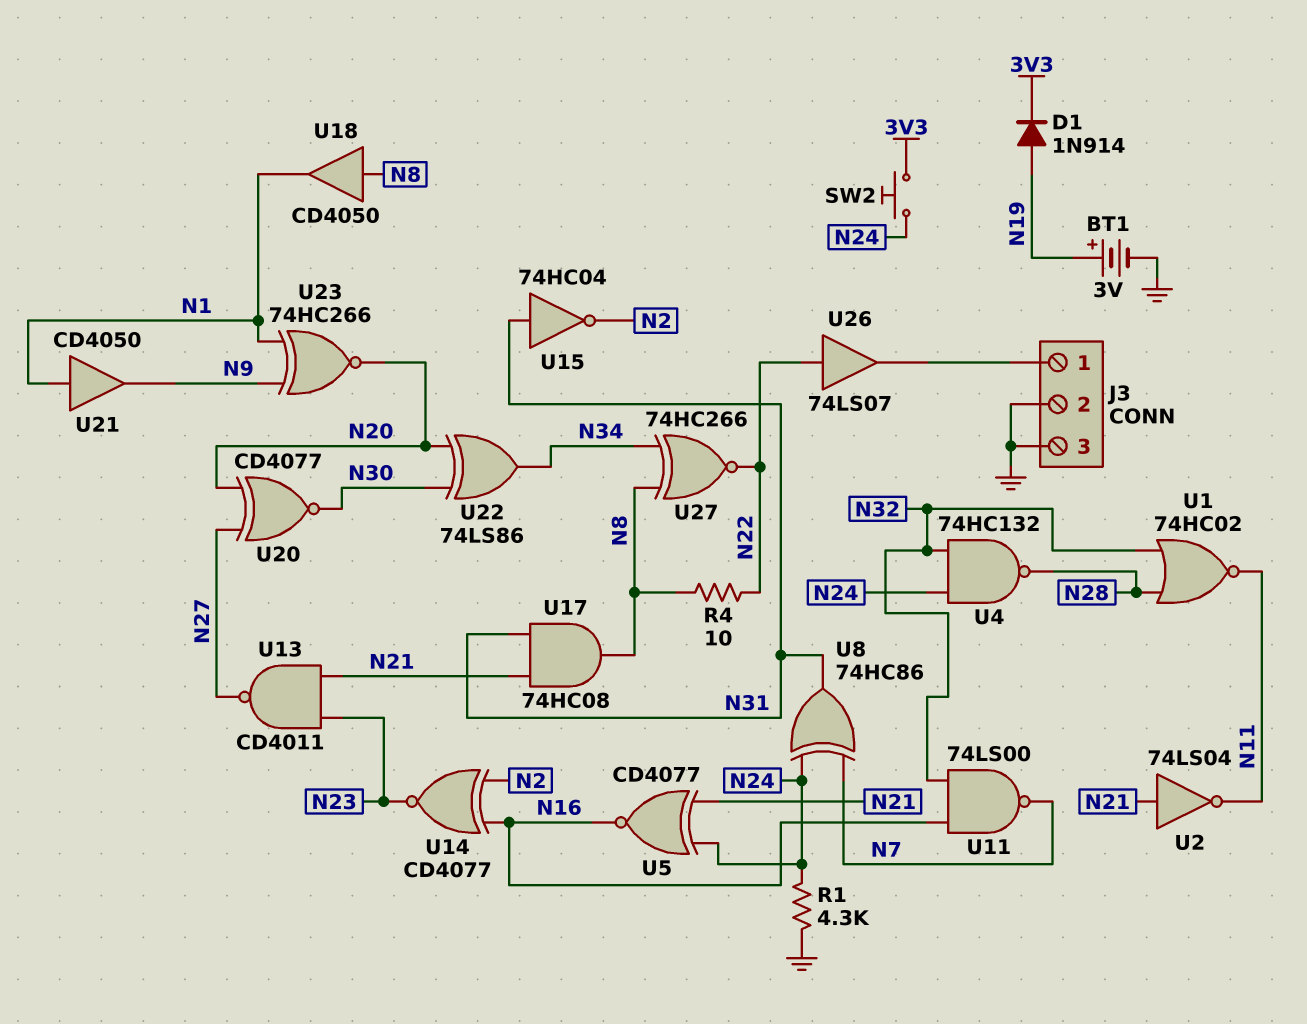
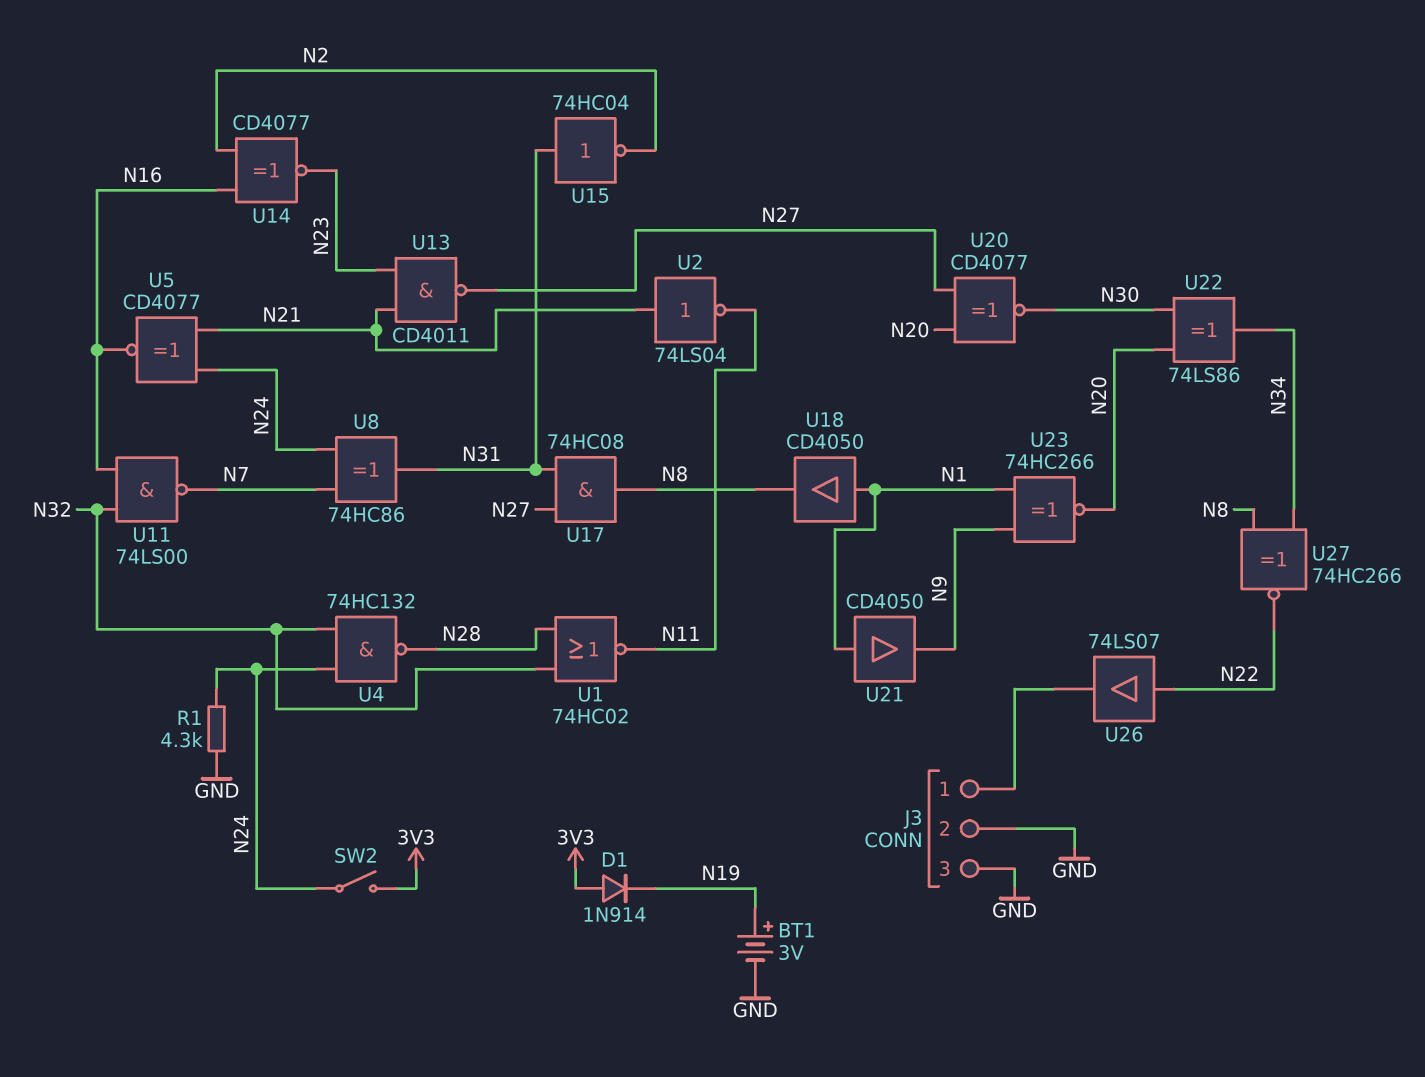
D1: diode 1N914 (A N19, K 3V3) -> diode 1N914 (A 3V3, K N19)
R4: 10 (N8, N22) -> none
SW2: button (3V3, N24) -> switch (3V3, N24)
U17: AND 74HC08 (in N21, in N31, out N8) -> AND 74HC08 (in N27, in N31, out N8)
U18: buffer CD4050 (in N8, out N1) -> buffer CD4050 (in N1, out N8)

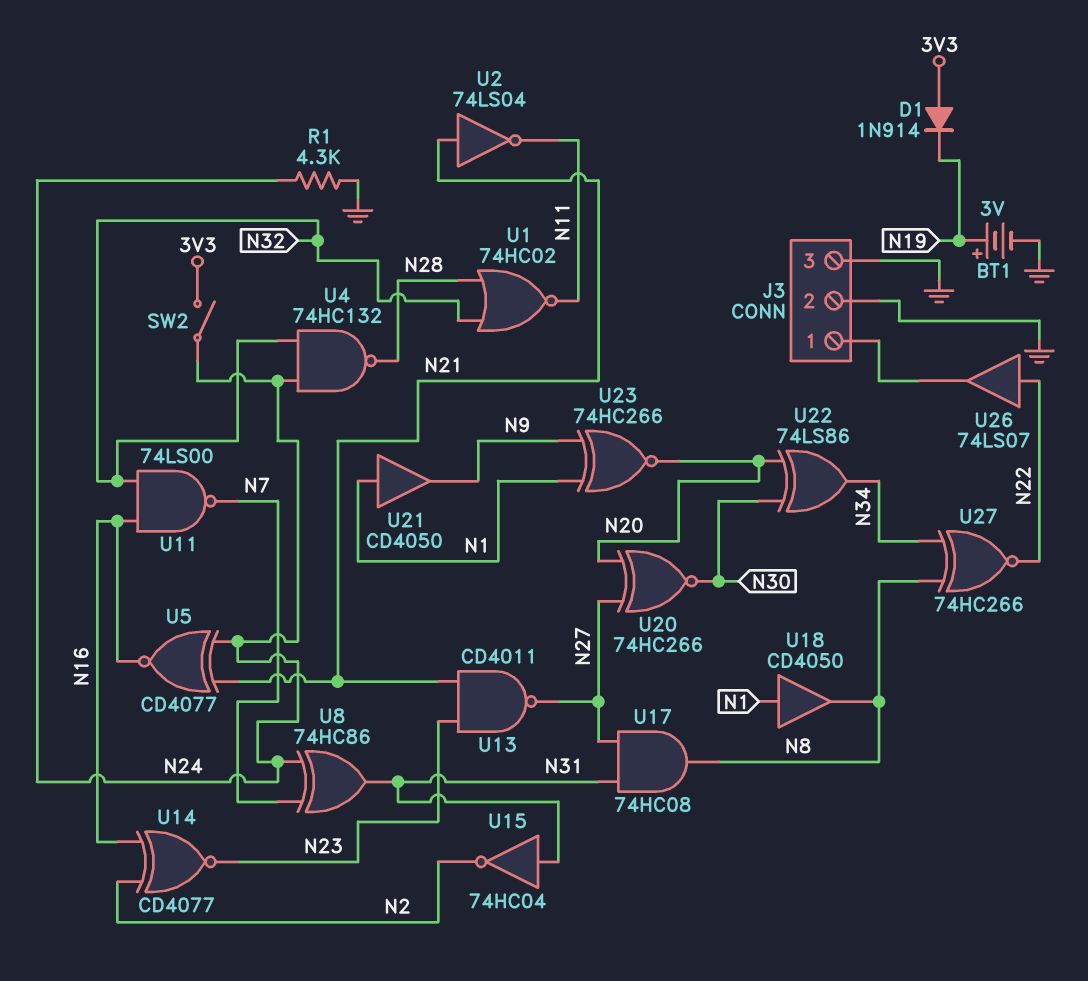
U20: XNOR CD4077 (in N20, in N27, out N30) -> XNOR 74HC266 (in N20, in N27, out N30)

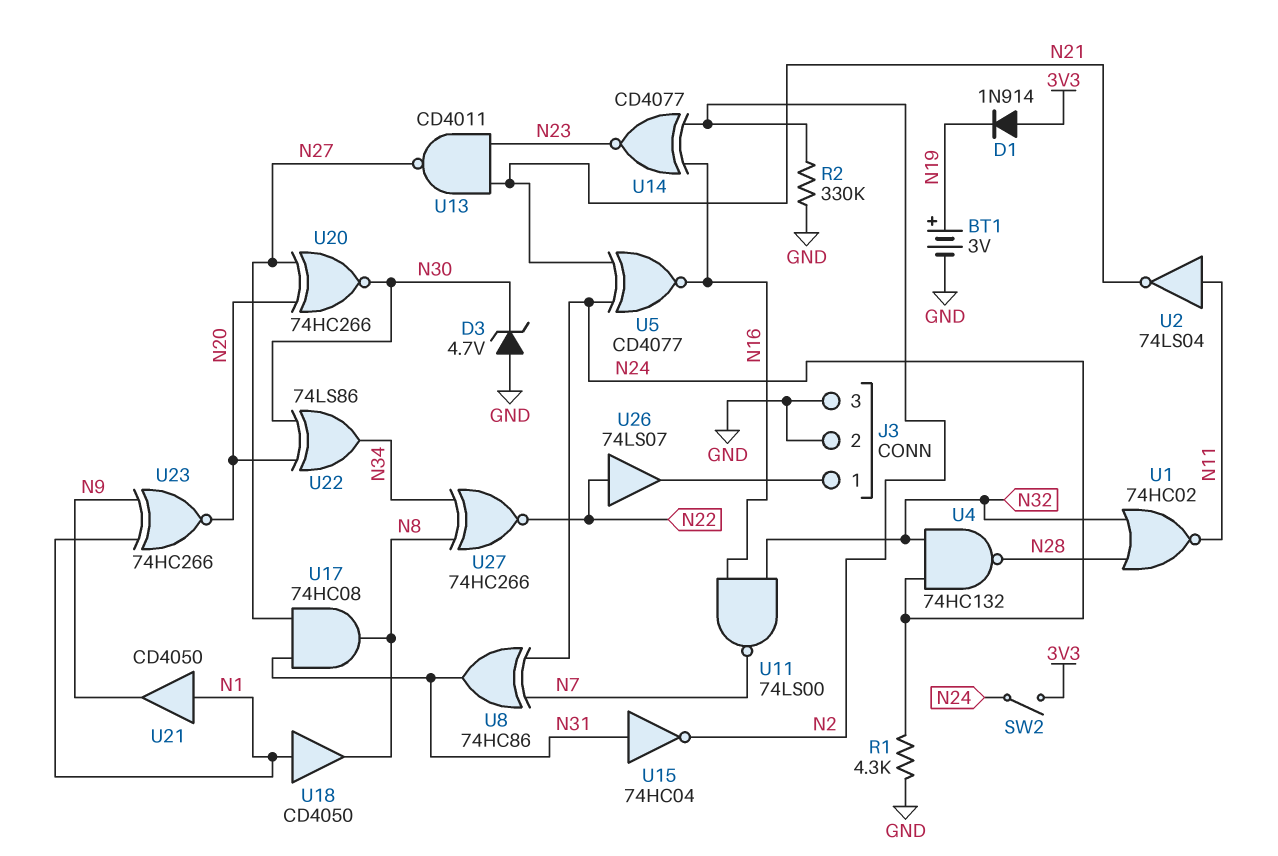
D3: none -> zener 4.7V (A GND, K N30)
R2: none -> 330k (GND, N2)
U2: NOT 74LS04 (in N21, out N11) -> NOT 74LS04 (in N11, out N21)

